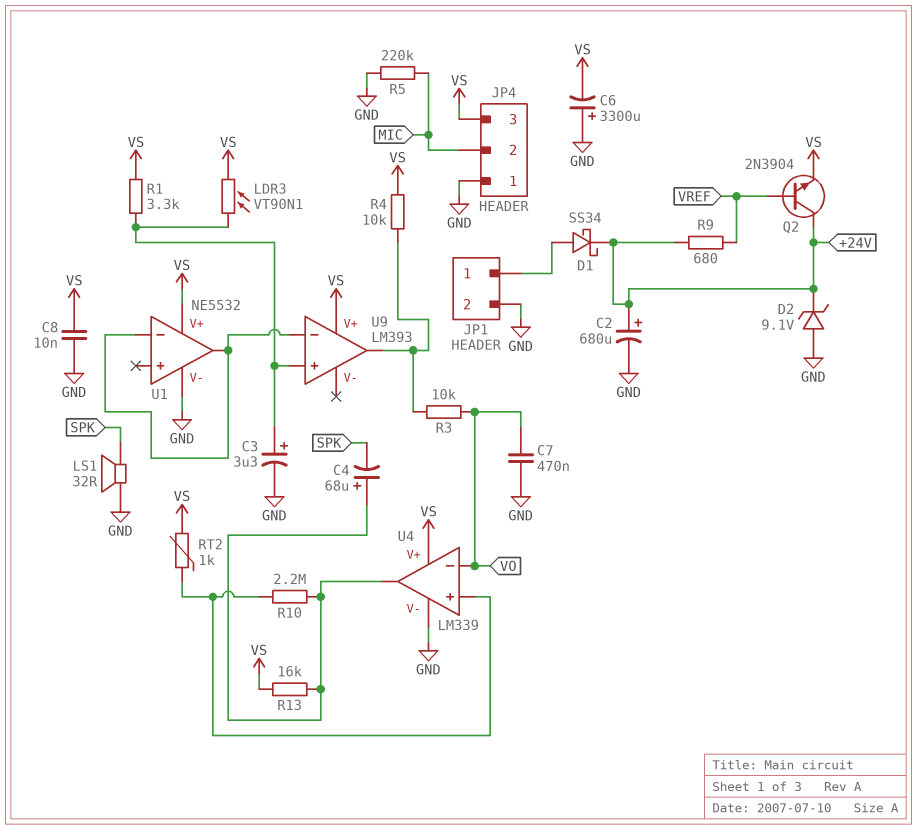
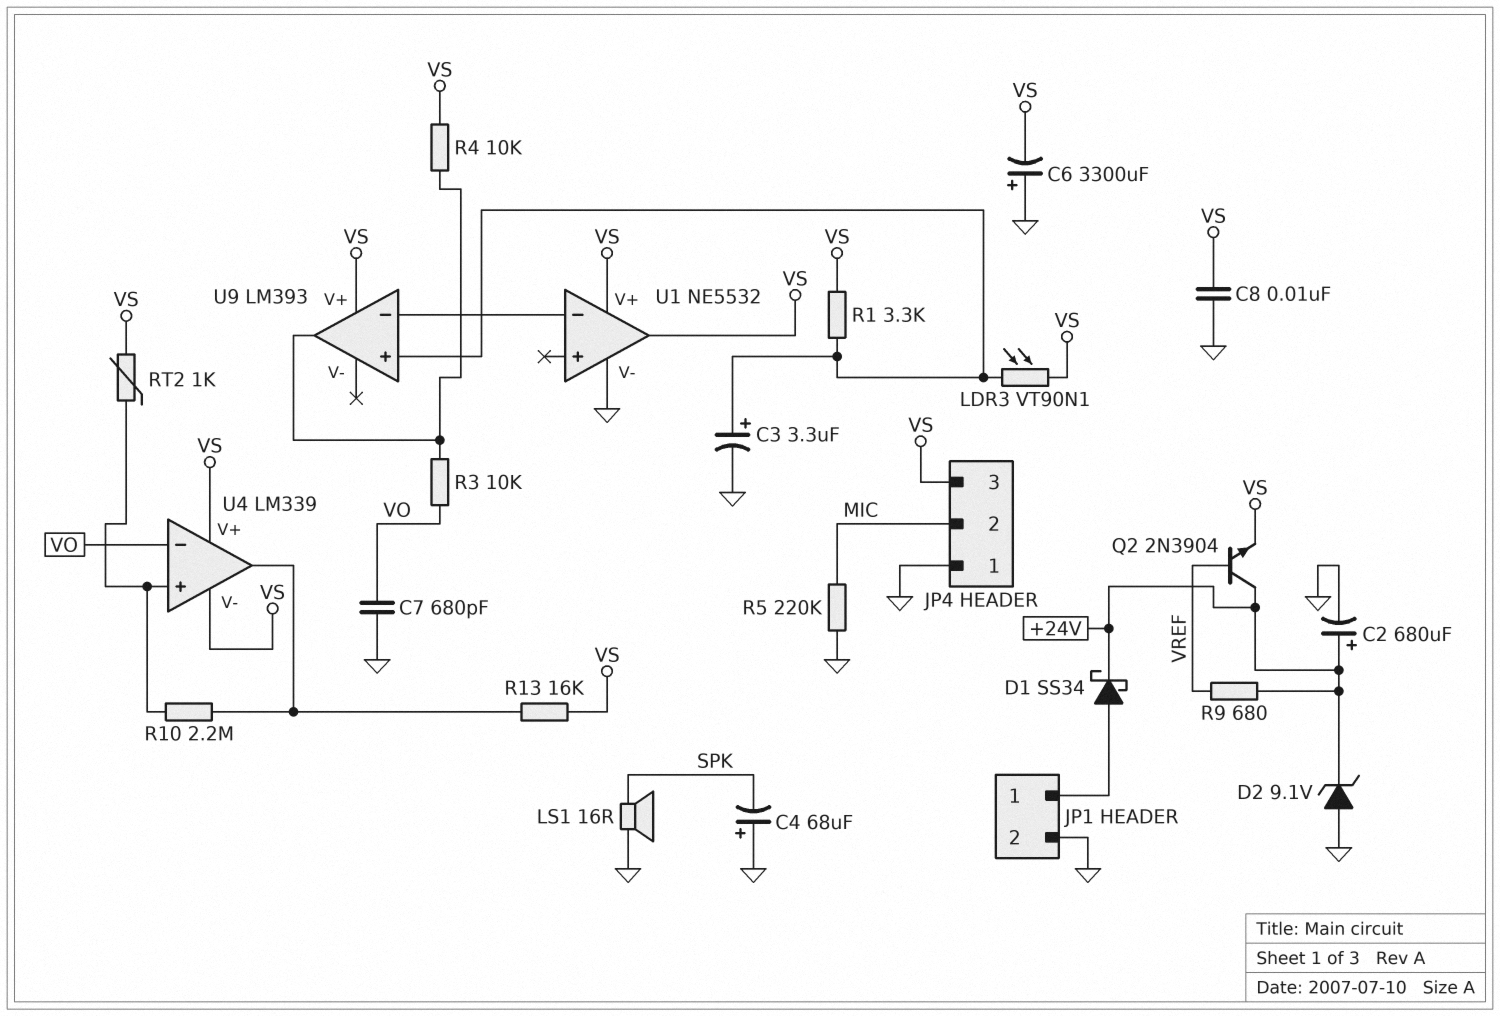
C4: 68uF (plus U4/out, minus SPK) -> 68uF (plus GND, minus SPK)
C7: 470nF (GND, VO) -> 680pF (GND, VO)
LS1: speaker 32R (GND, SPK) -> speaker 16R (GND, SPK)
U1 pin out: U1/in- -> VS
U4 pin V-: GND -> VS

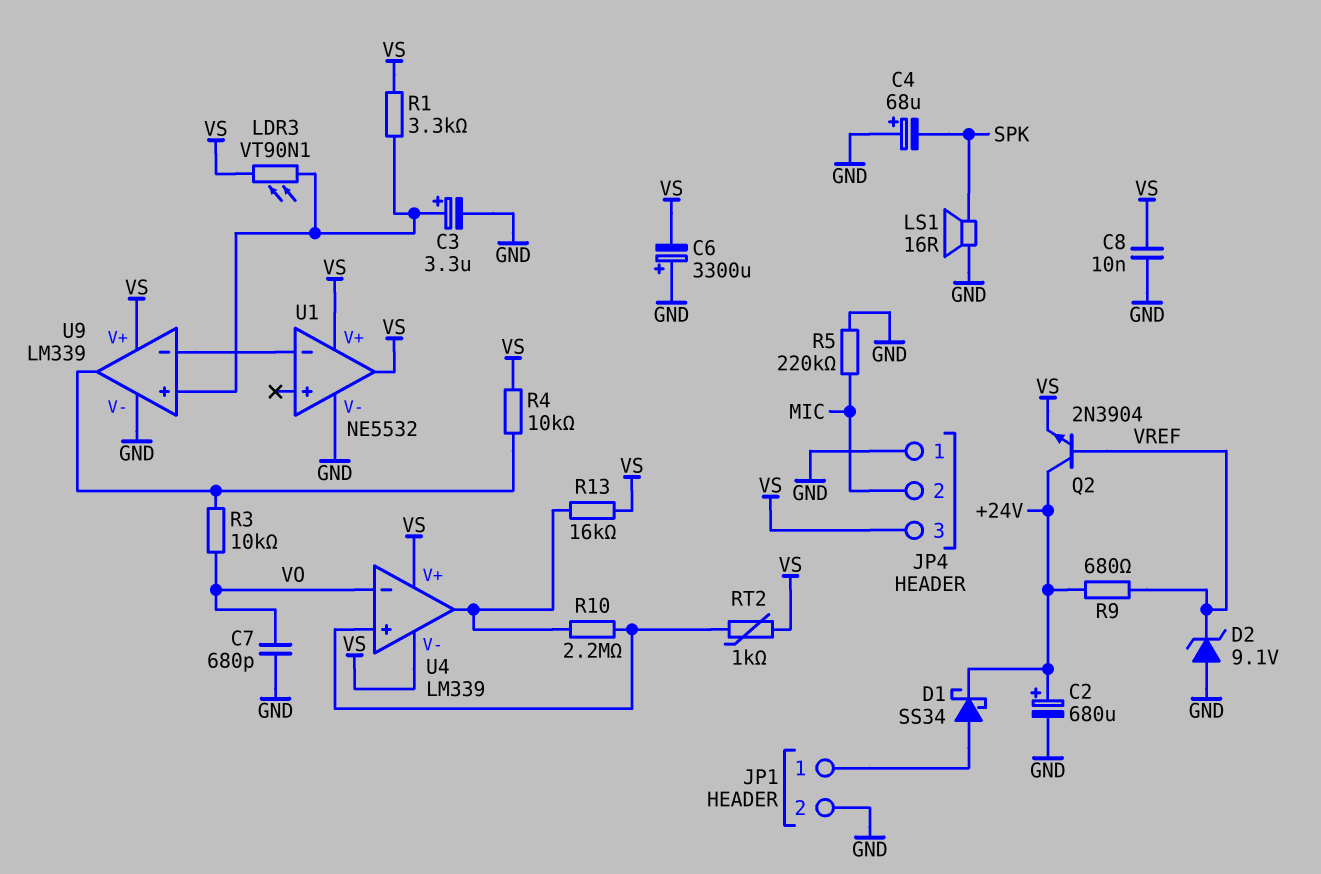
D2: zener 9.1V (A GND, K +24V) -> zener 9.1V (A GND, K VREF)
U9: LM393 -> LM339
U9 pin V-: none -> GND

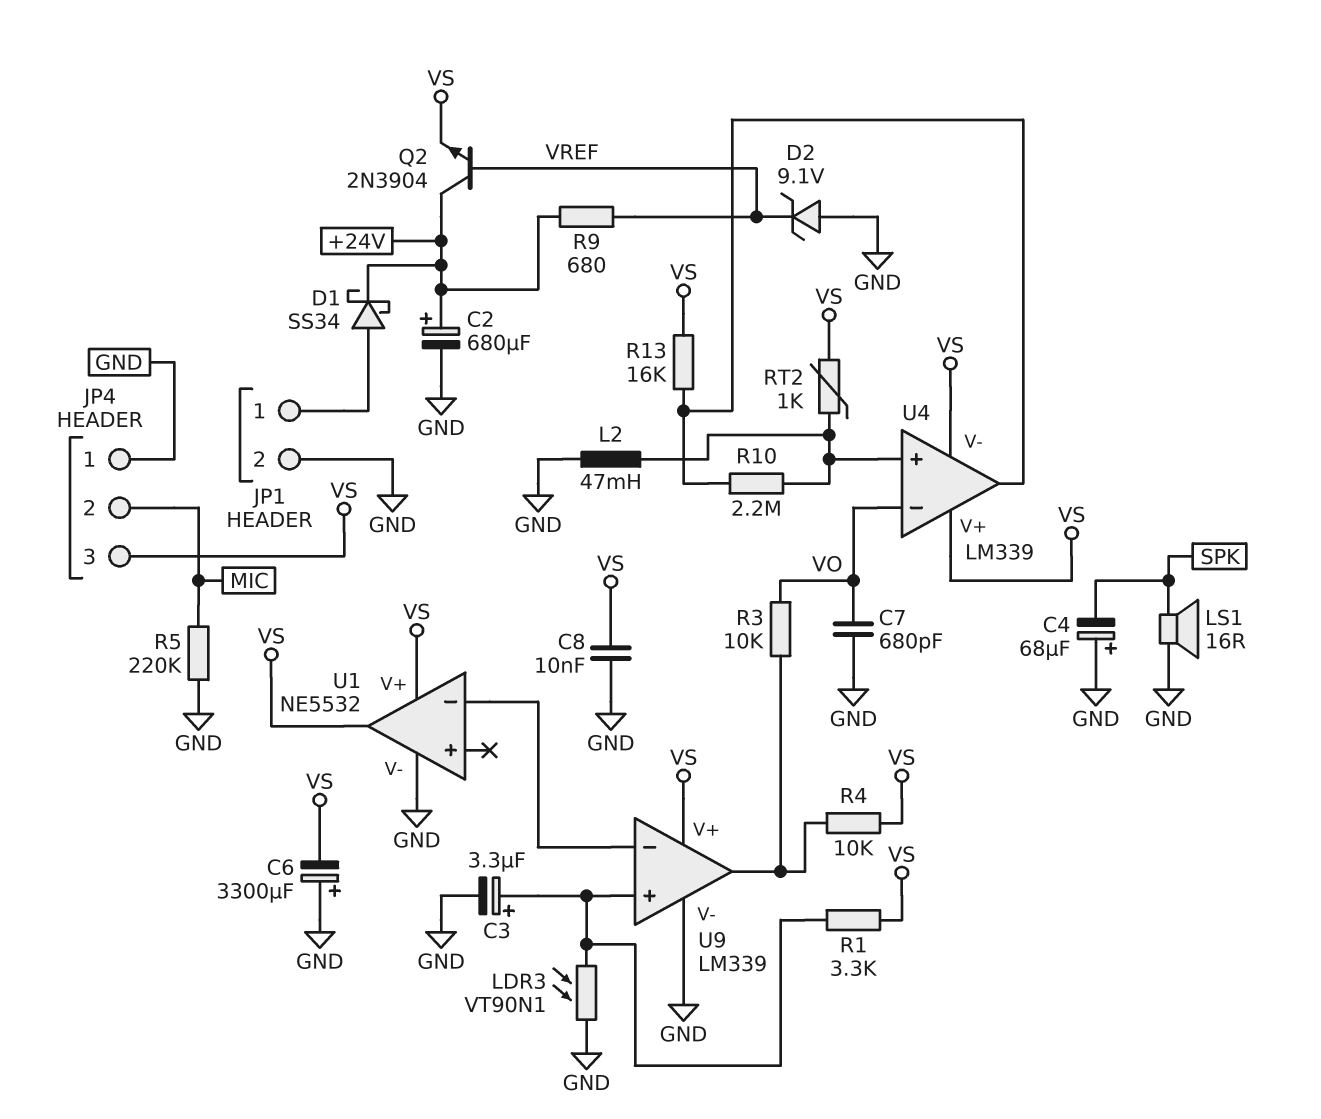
L2: none -> 47mH (GND, U4/in+)
LDR3: VT90N1 (U9/in+, VS) -> VT90N1 (GND, U9/in+)

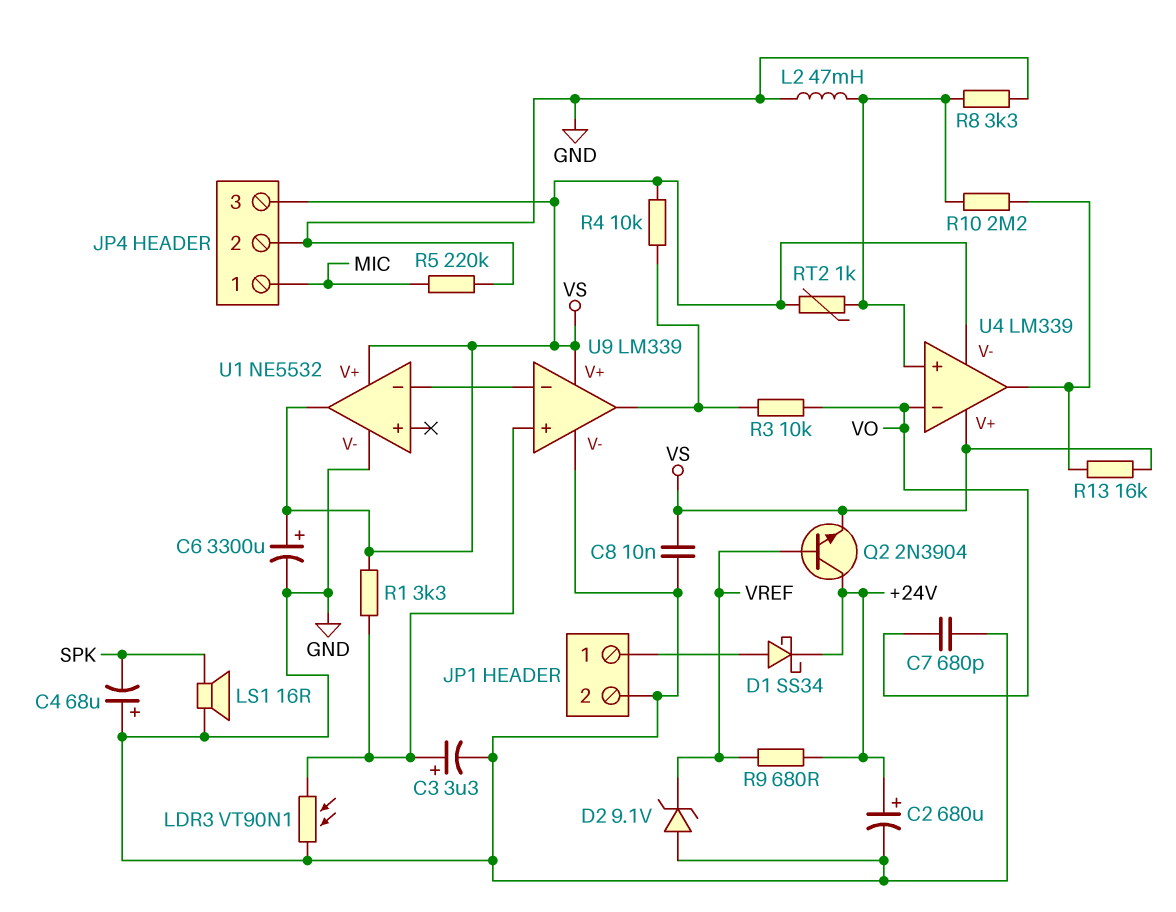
C6: 3300uF (plus GND, minus VS) -> 3300uF (plus VS, minus GND)
JP4 pin 1: GND -> MIC
JP4 pin 2: MIC -> GND
R8: none -> 3.3k (GND, U4/in+)

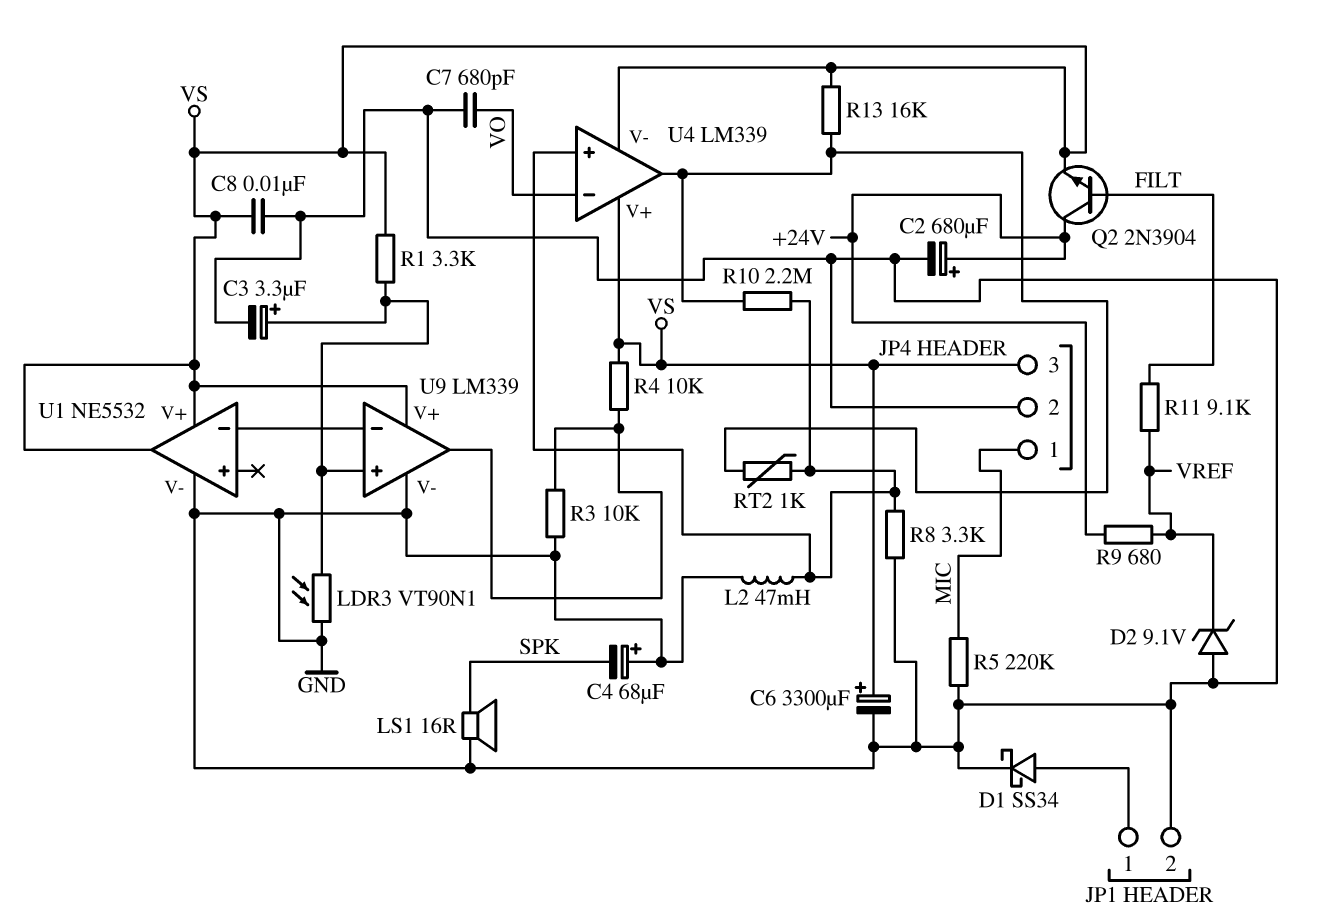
D1: schottky SS34 (A JP1/1, K +24V) -> schottky SS34 (A JP1/1, K GND)
Q2: NPN 2N3904 (B VREF, C +24V, E VS) -> NPN 2N3904 (B FILT, C +24V, E VS)
R3: 10k (U9/out, VO) -> 10k (GND, U9/out)
R11: none -> 9.1k (FILT, VREF)
RT2: 1k (U4/in+, VS) -> 1k (U4/in+, U4/out)

